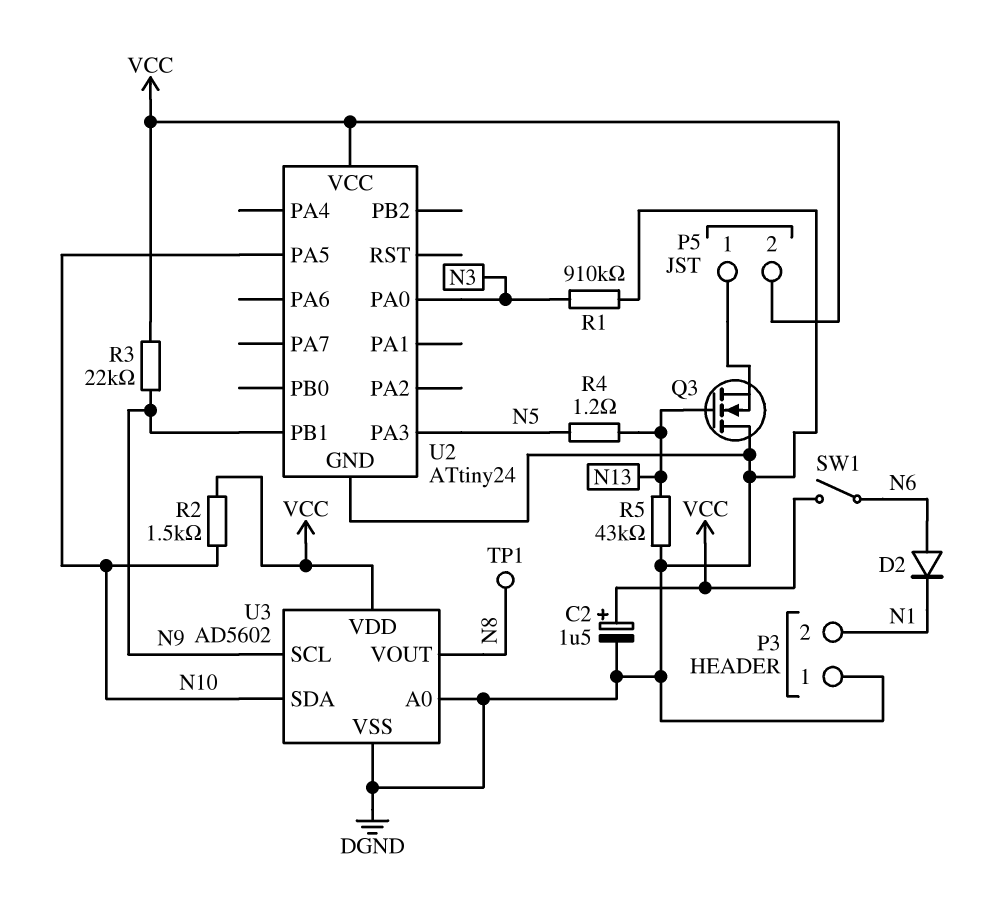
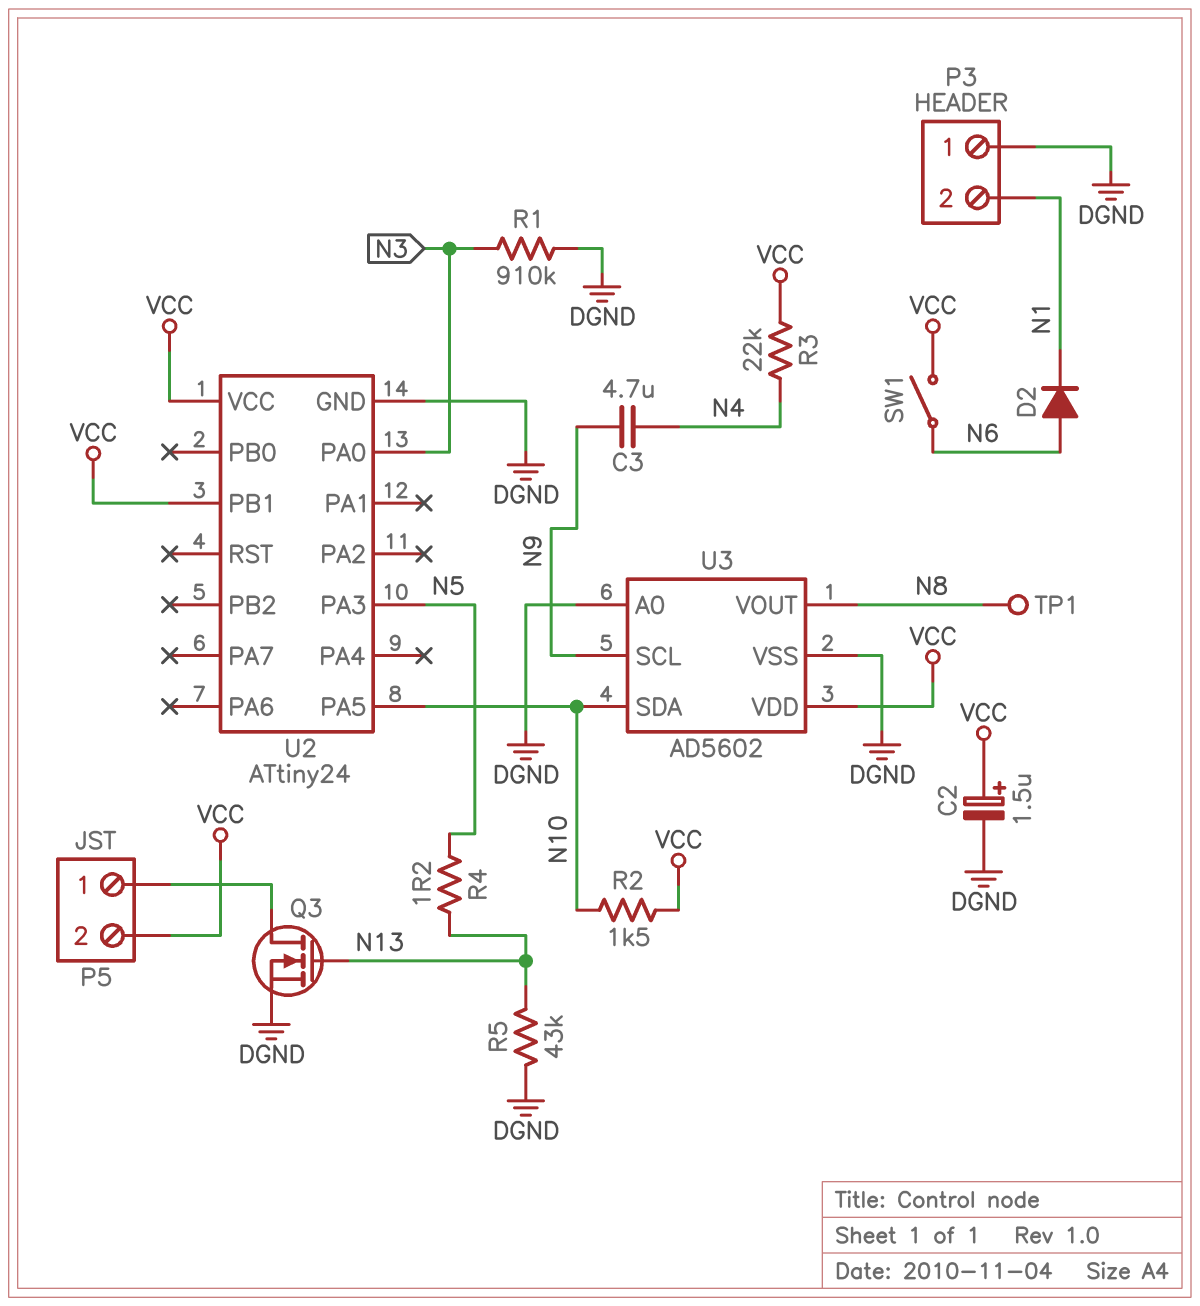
C3: none -> 4.7uF (N4, N9)
Q3: NMOS (G N13, D DGND, S P5/1) -> NMOS (G N13, D P5/1, S DGND)
R3: 22k (N9, VCC) -> 22k (N4, VCC)
U2 pin PB1: N9 -> VCC

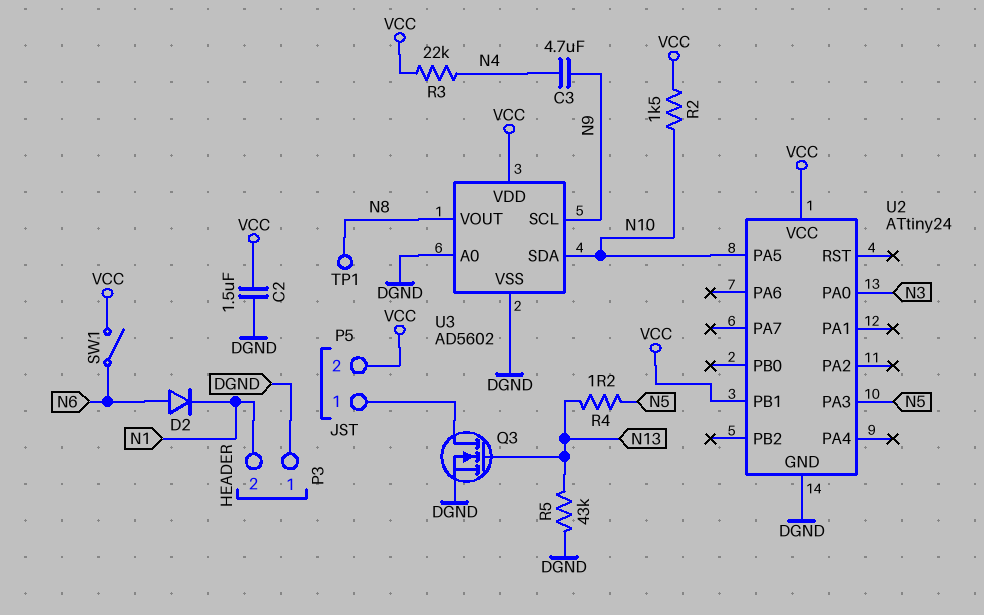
C2: 1.5uF (plus VCC, minus DGND) -> 1.5uF (DGND, VCC)
R1: 910k (DGND, N3) -> none

